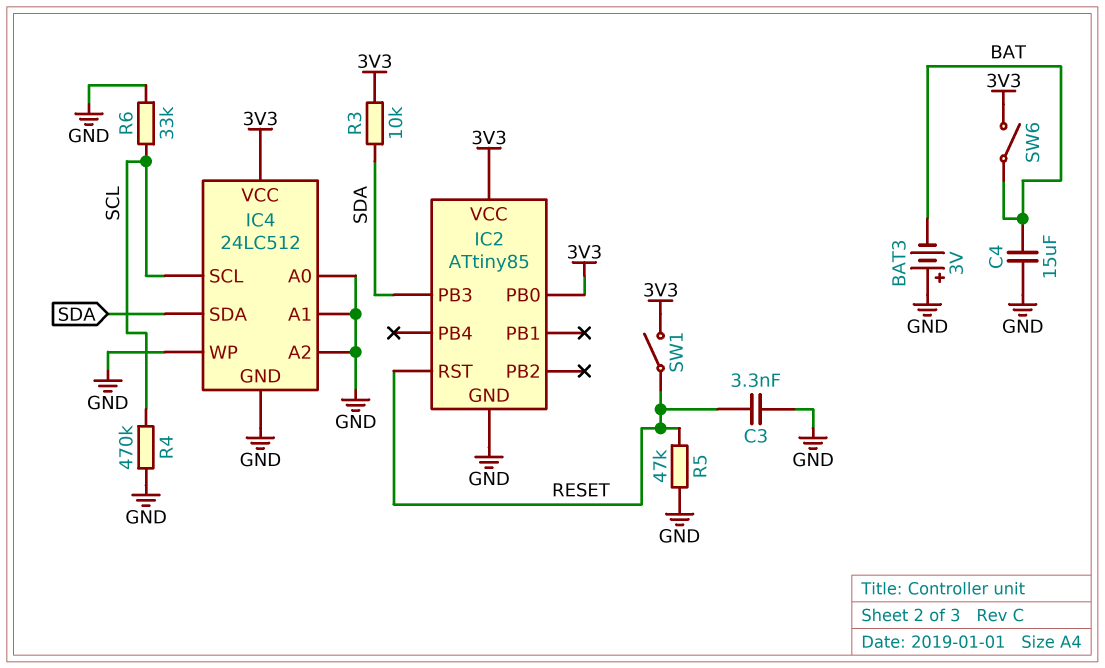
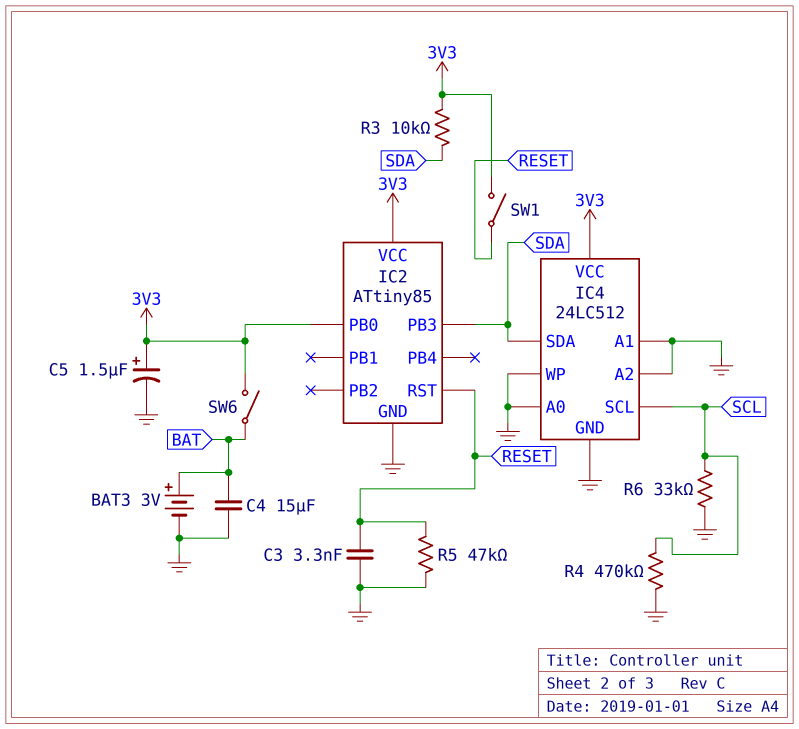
BAT3: 3V (plus GND, minus BAT) -> 3V (plus BAT, minus GND)
C5: none -> 1.5uF (plus 3V3, minus GND)

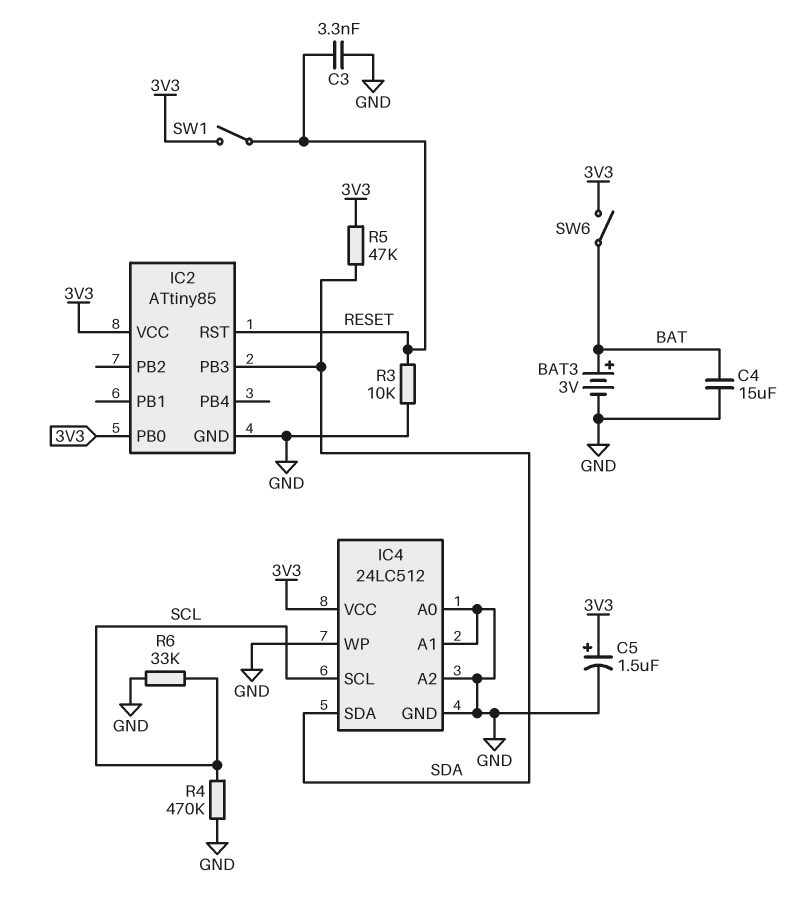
R3: 10k (3V3, SDA) -> 10k (GND, RESET)
R5: 47k (GND, RESET) -> 47k (3V3, SDA)

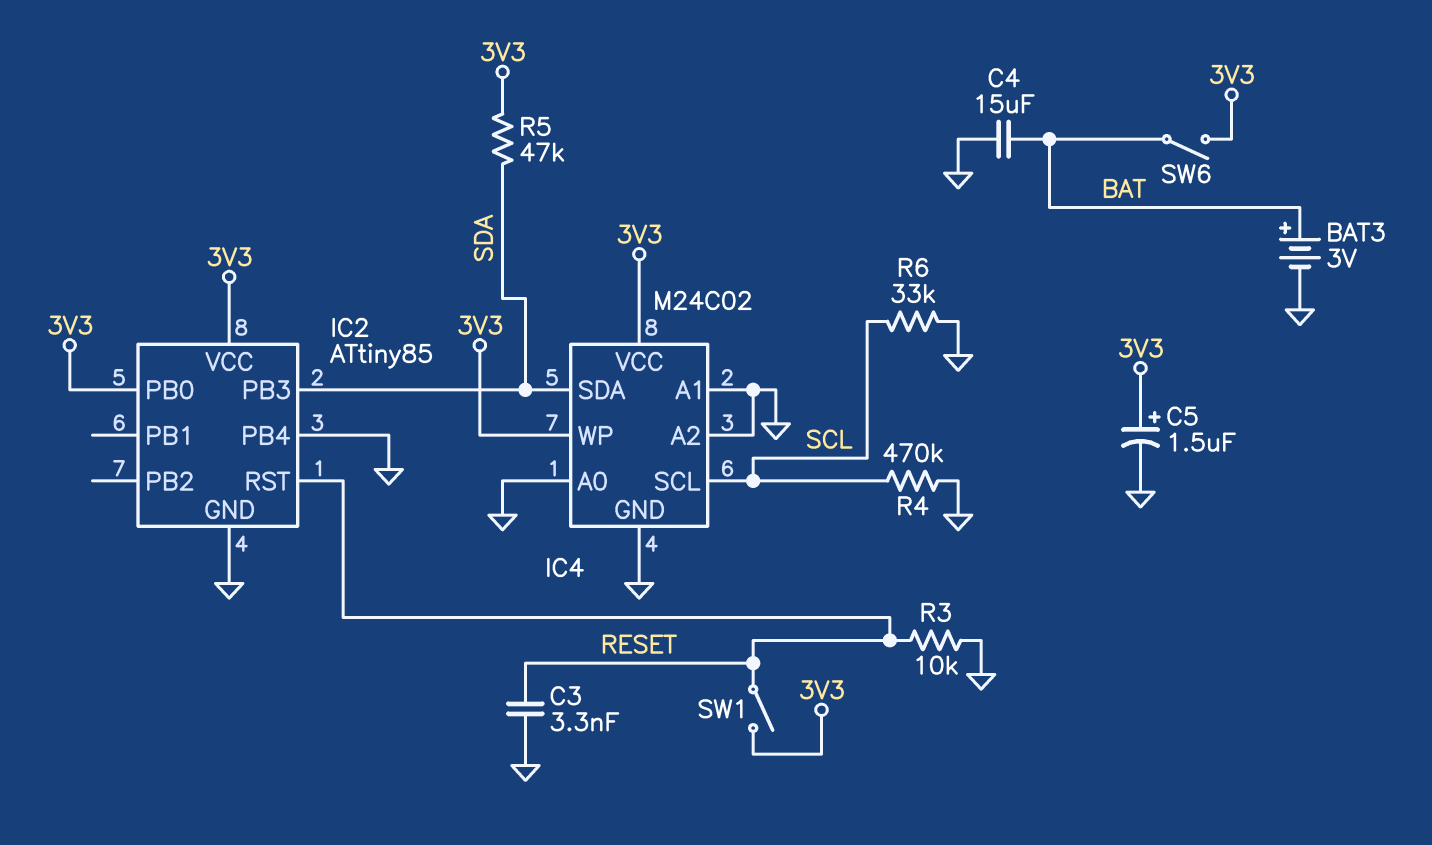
IC2 pin PB4: none -> GND
IC4: 24LC512 -> M24C02
IC4 pin WP: GND -> 3V3

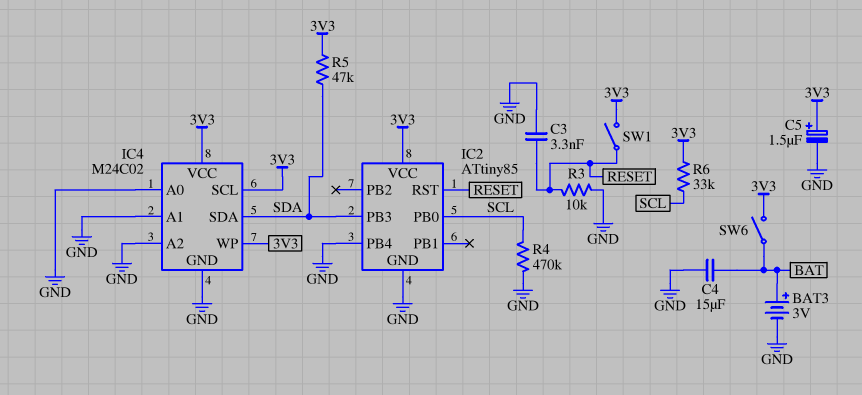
IC2 pin PB0: 3V3 -> SCL
IC4 pin SCL: SCL -> 3V3
R6: 33k (GND, SCL) -> 33k (3V3, SCL)

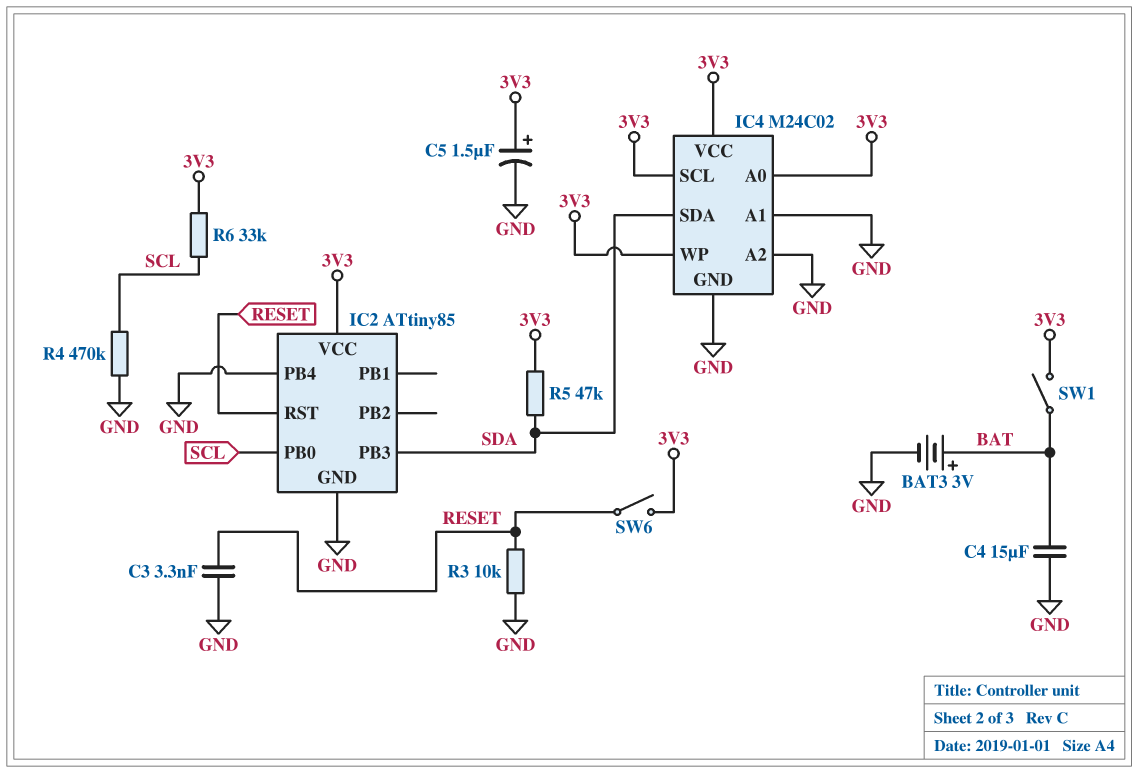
IC4 pin A0: GND -> 3V3
SW1: switch (3V3, RESET) -> switch (3V3, BAT)
SW6: switch (3V3, BAT) -> switch (3V3, RESET)

